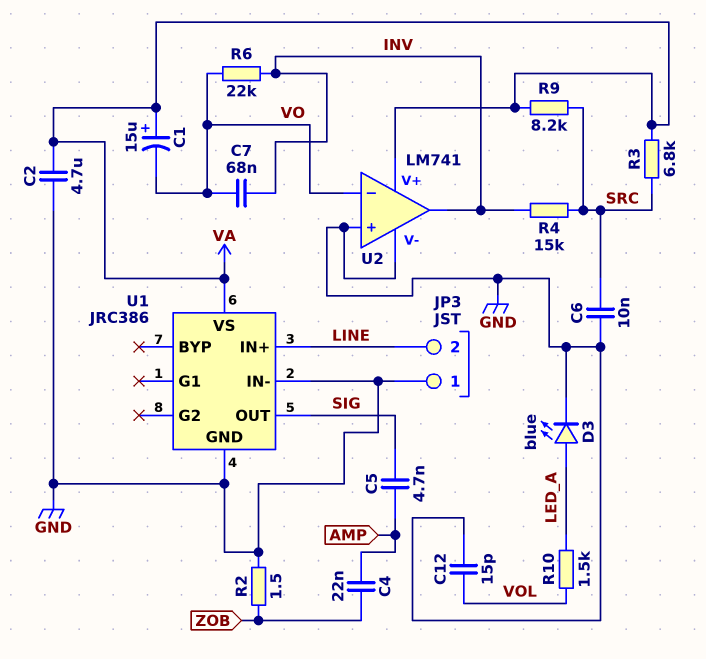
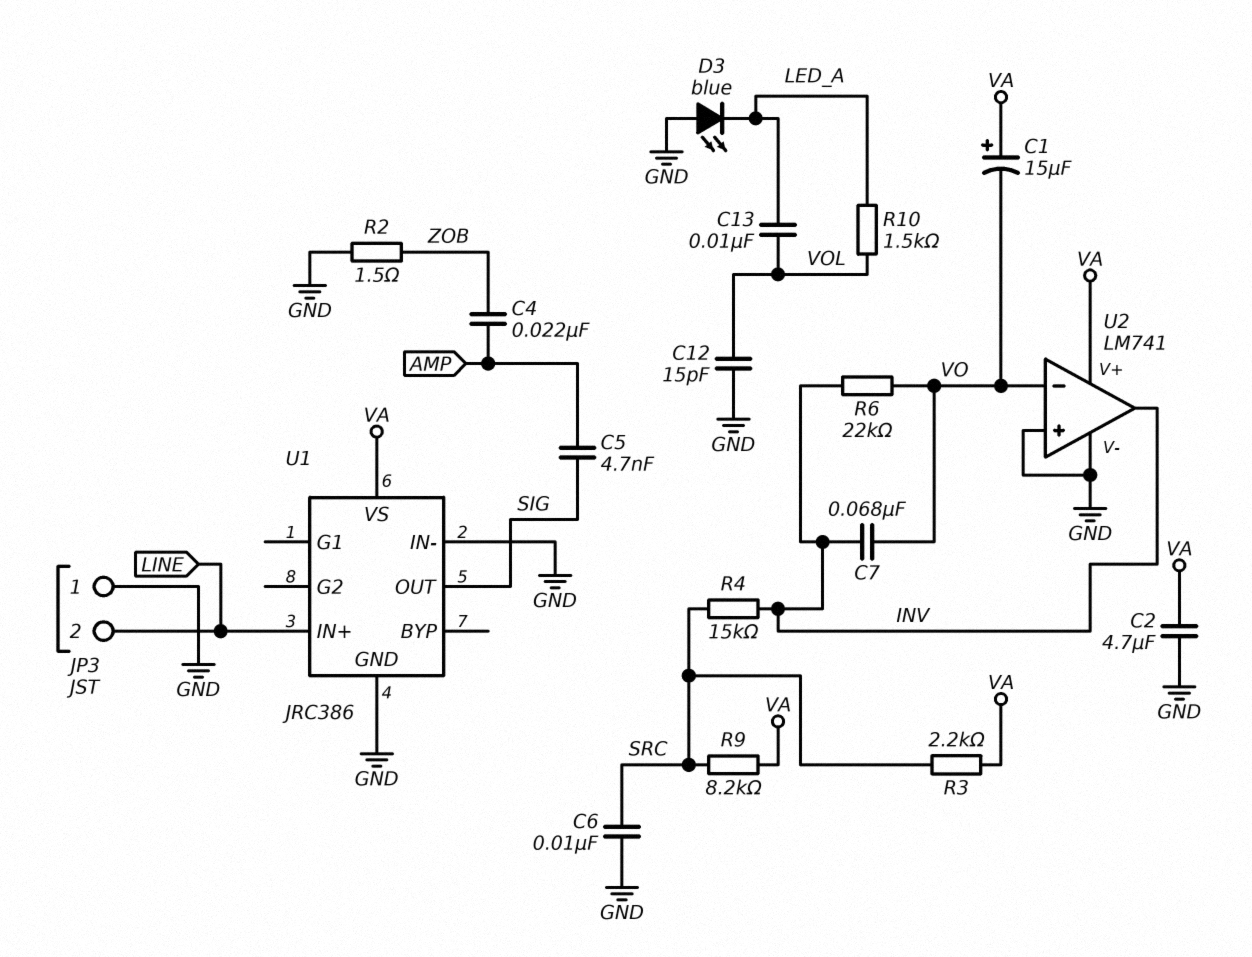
C13: none -> 10nF (LED_A, VOL)
D3: LED blue (A LED_A, K GND) -> LED blue (A GND, K LED_A)
R3: 6.8k (SRC, VA) -> 2.2k (SRC, VA)

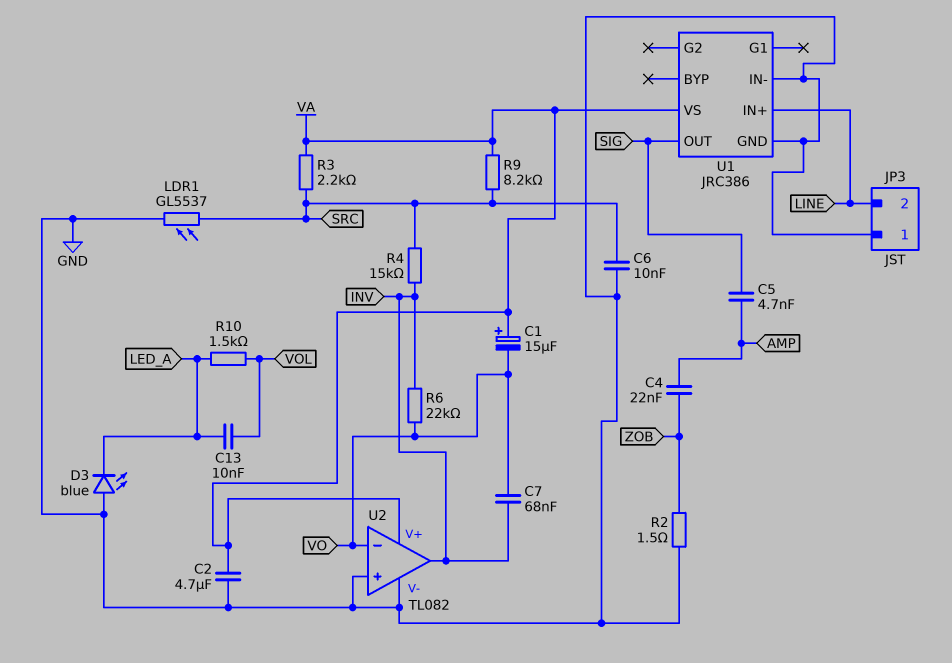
C12: 15pF (GND, VOL) -> none
LDR1: none -> GL5537 (GND, SRC)
U2: LM741 -> TL082

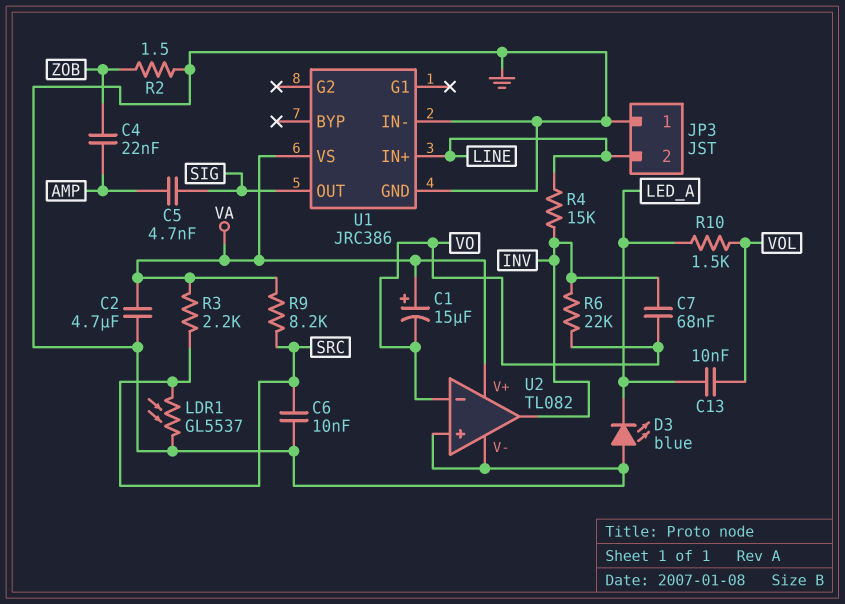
R4: 15k (INV, SRC) -> 15k (INV, LINE)

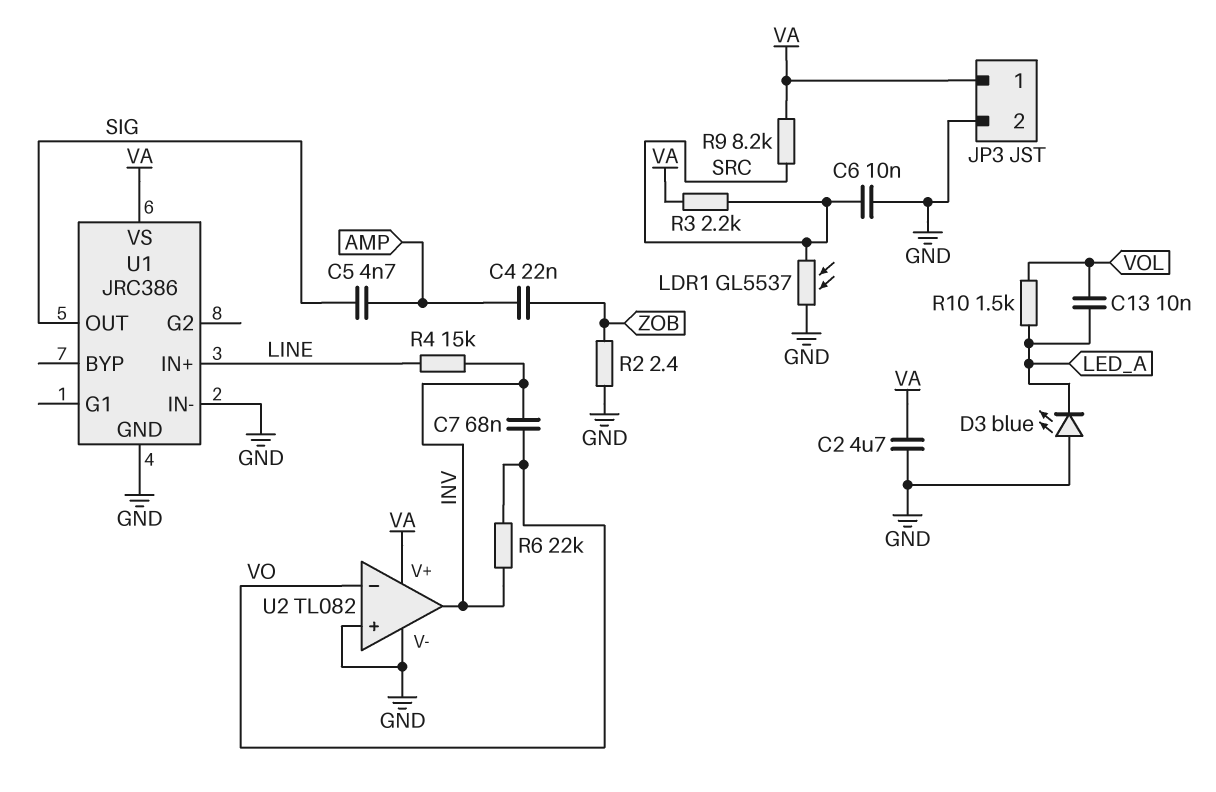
C1: 15uF (plus VA, minus VO) -> none
JP3 pin 1: GND -> VA
JP3 pin 2: LINE -> GND
R2: 1.5 (GND, ZOB) -> 2.4 (GND, ZOB)

